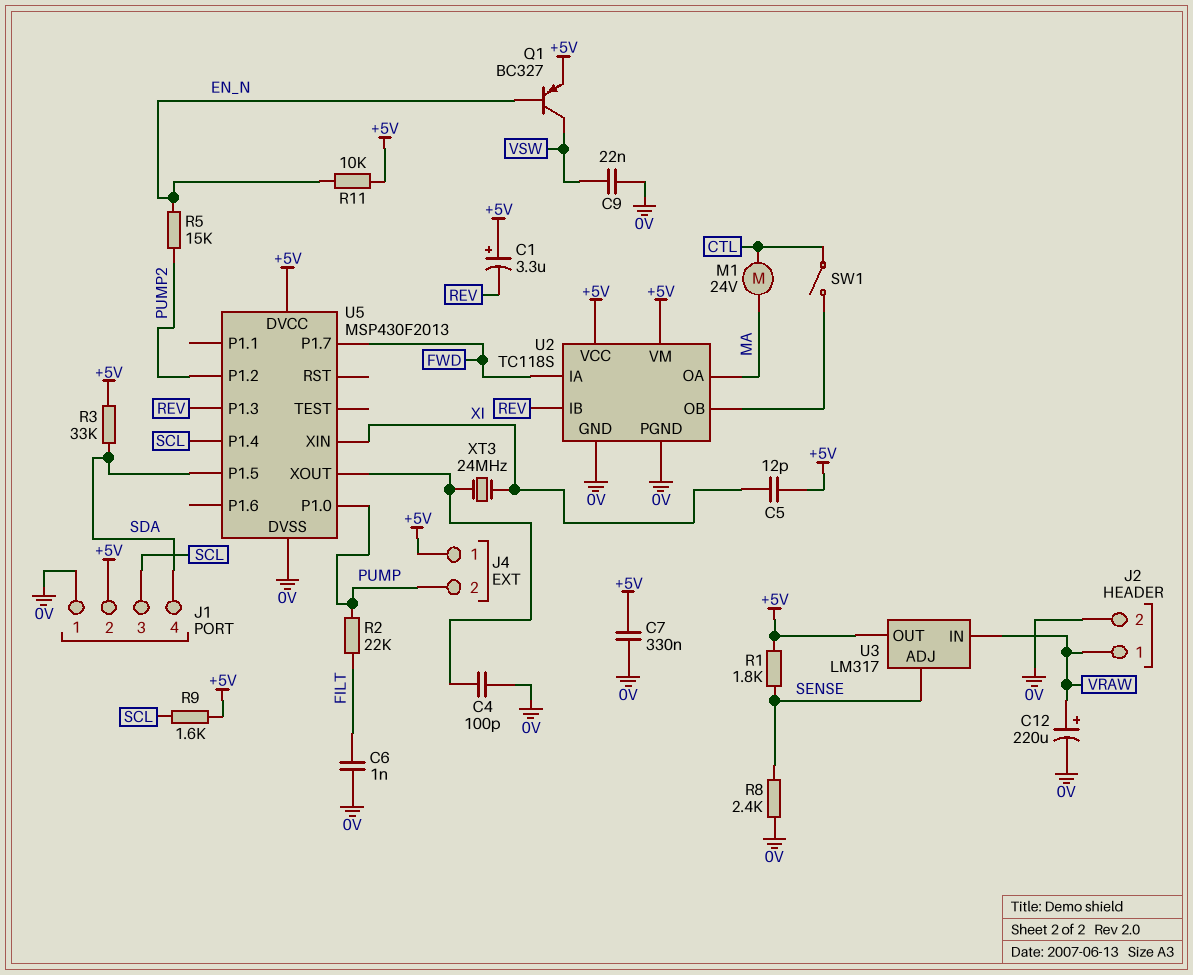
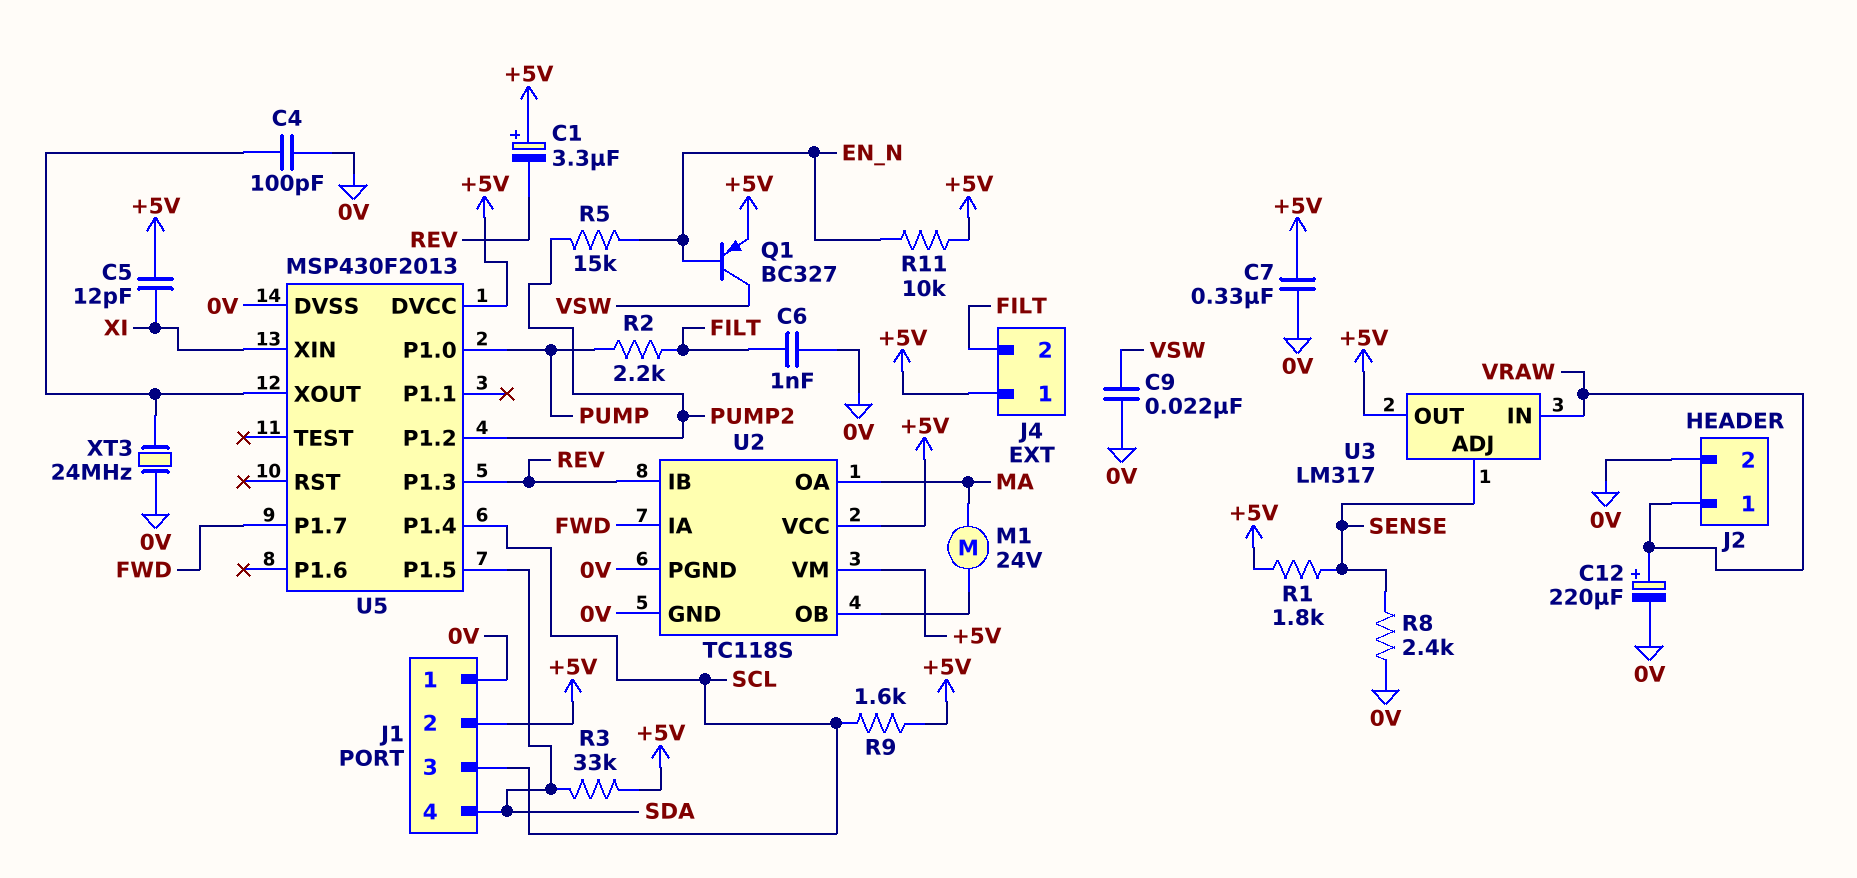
J4 pin 2: PUMP -> FILT
M1: motor 24V (CTL, MA) -> motor 24V (MA, U2/OB)
R2: 22k (FILT, PUMP) -> 2.2k (FILT, PUMP)
SW1: switch (CTL, U2/OB) -> none
XT3: 24MHz (U5/XOUT, XI) -> 24MHz (0V, U5/XOUT)

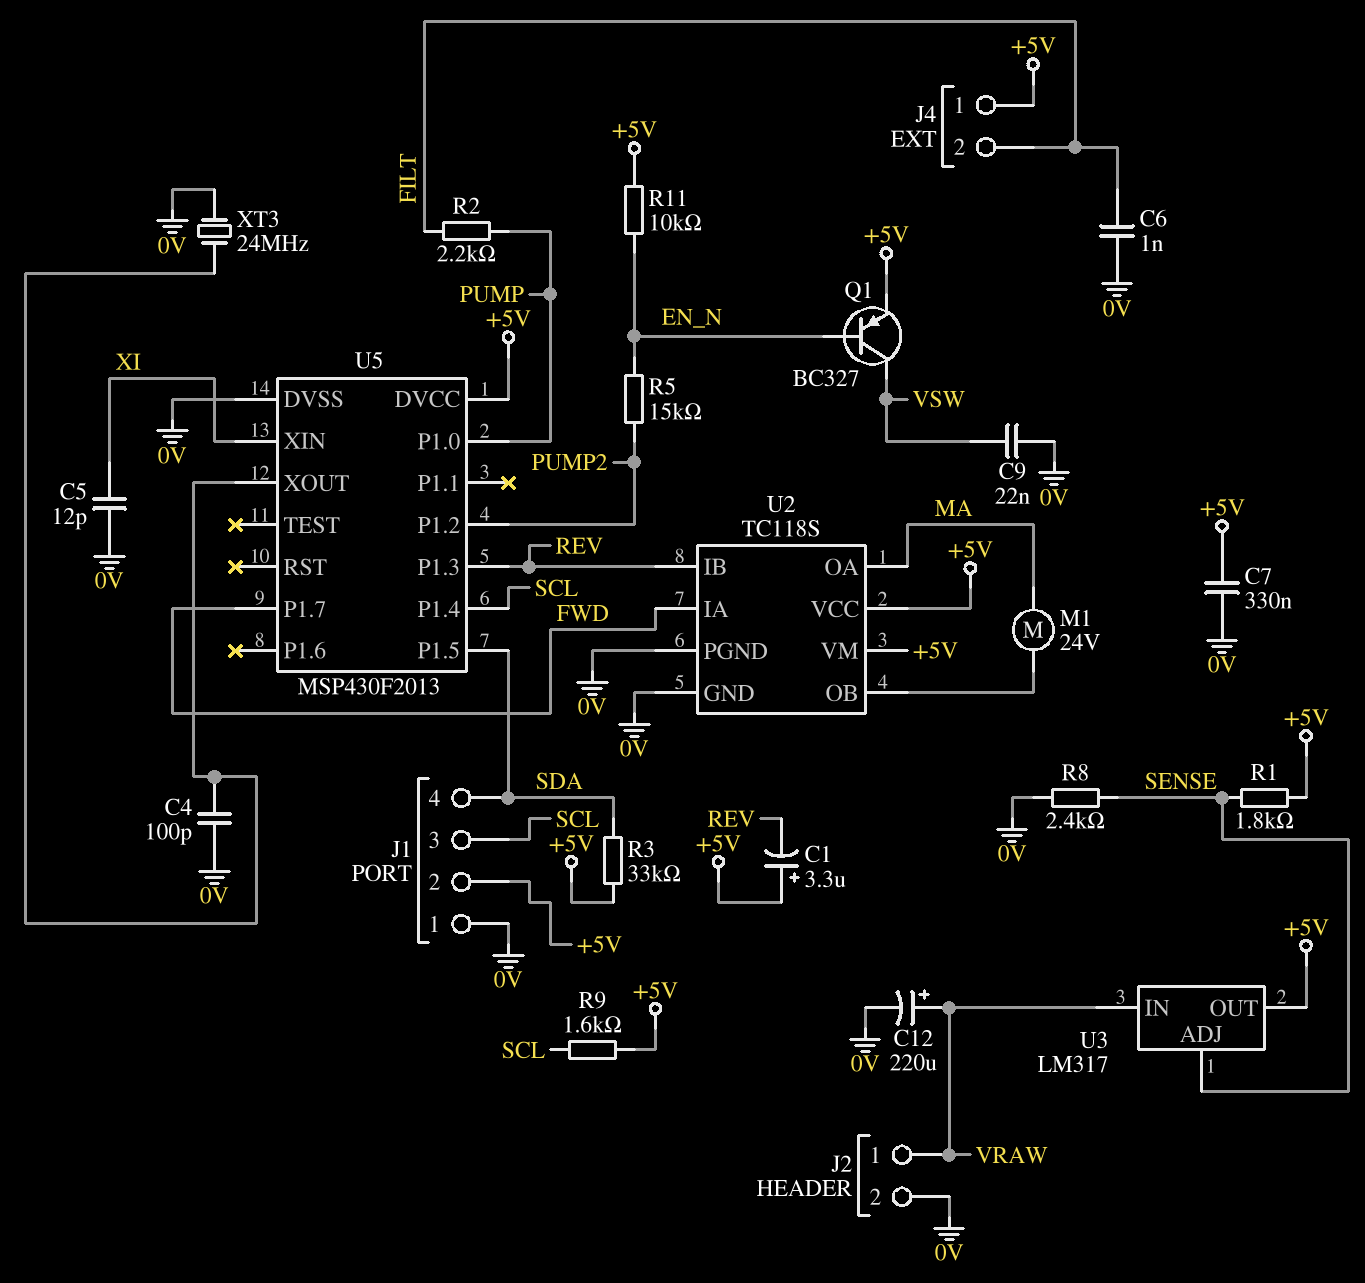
C5: 12pF (+5V, XI) -> 12pF (0V, XI)

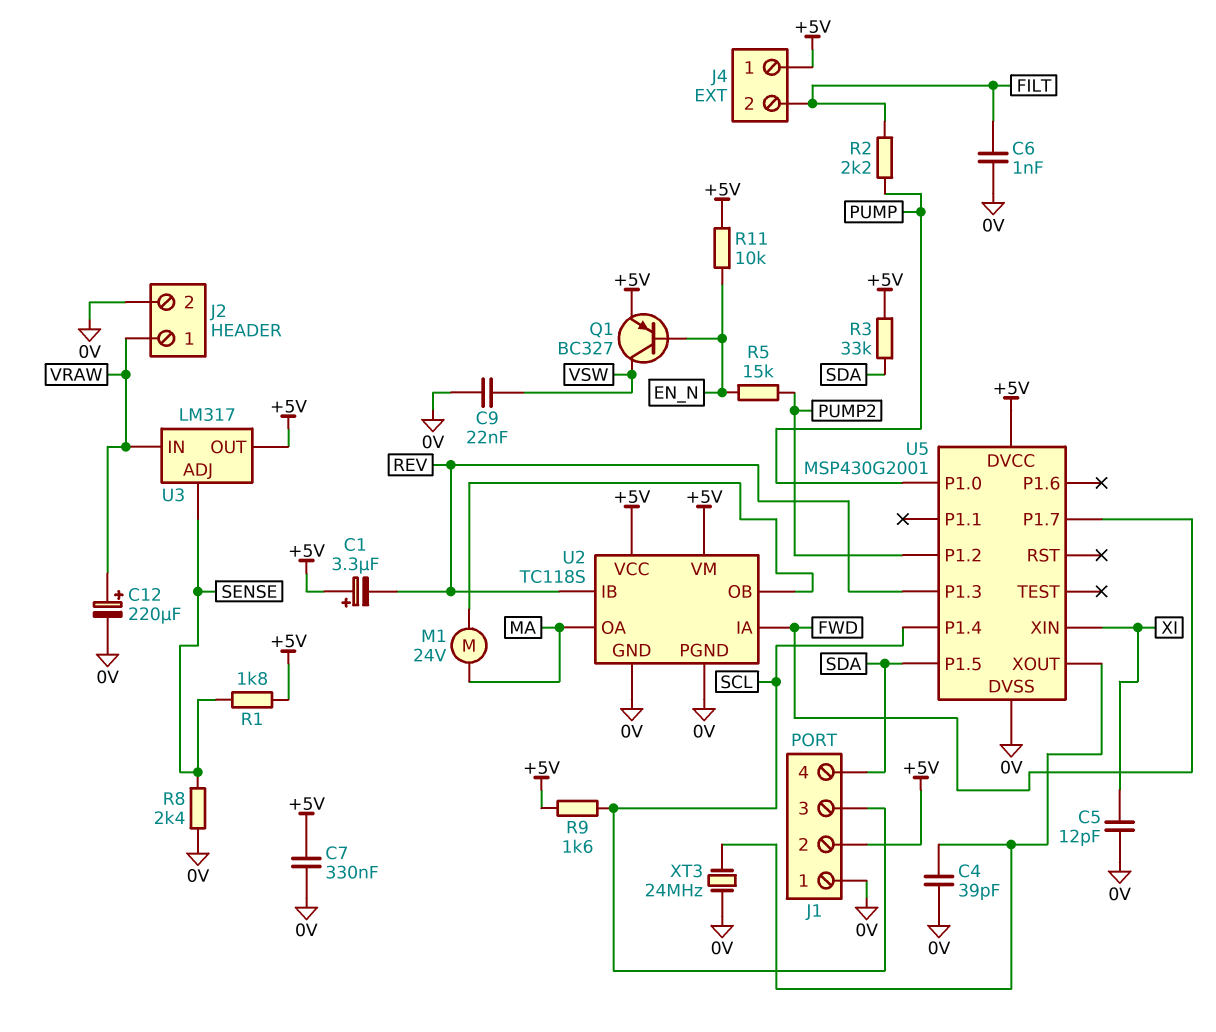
C4: 100pF (0V, U5/XOUT) -> 39pF (0V, U5/XOUT)
U5: MSP430F2013 -> MSP430G2001

